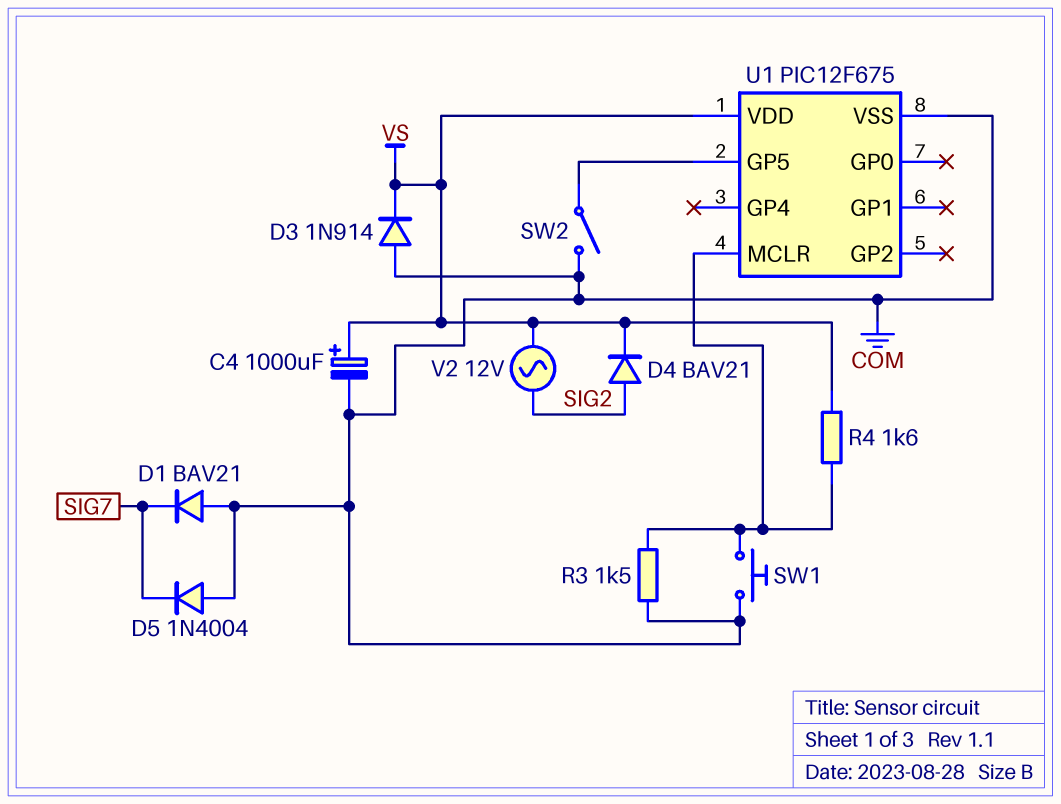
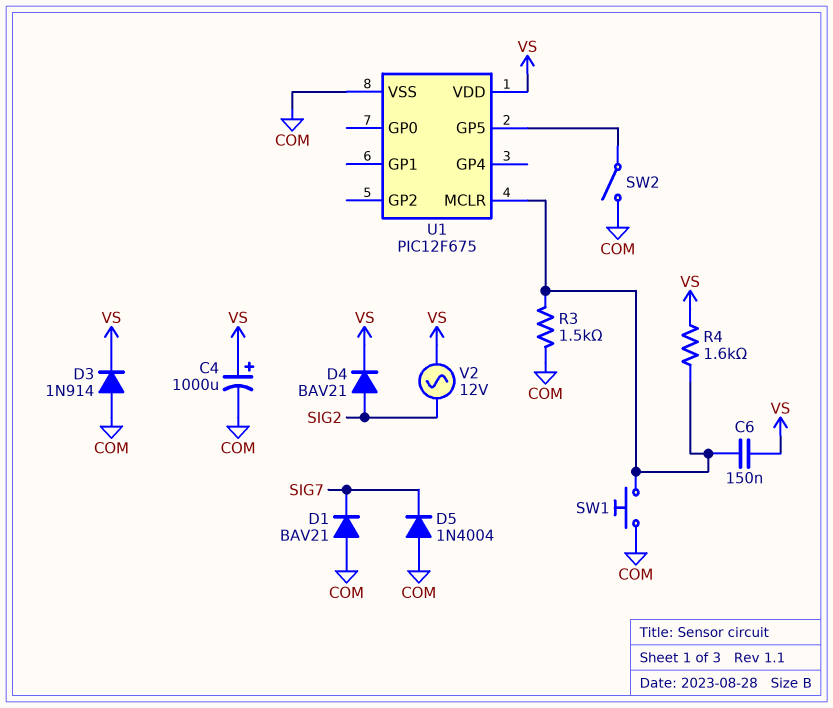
C6: none -> 150nF (U1/MCLR, VS)

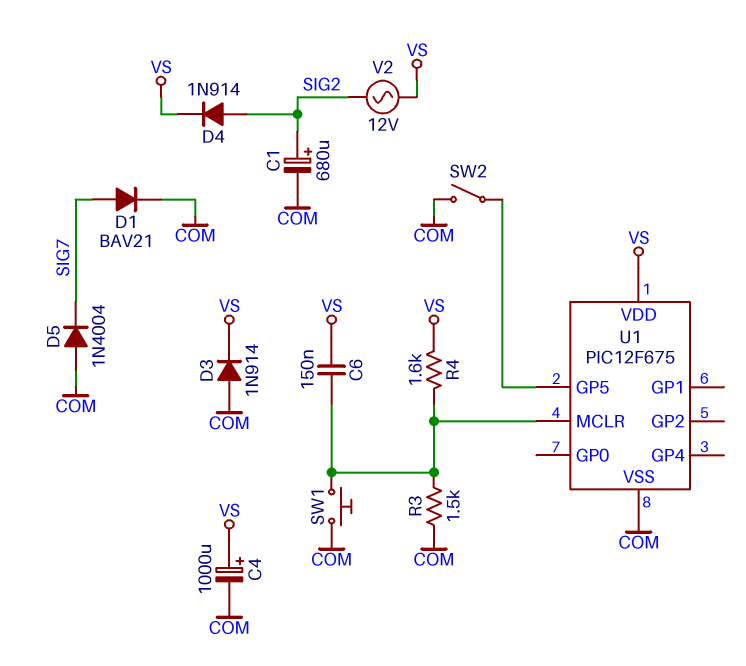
C1: none -> 680uF (plus SIG2, minus COM)
D1: diode BAV21 (A COM, K SIG7) -> diode BAV21 (A SIG7, K COM)
D4: diode BAV21 (A SIG2, K VS) -> diode 1N914 (A SIG2, K VS)

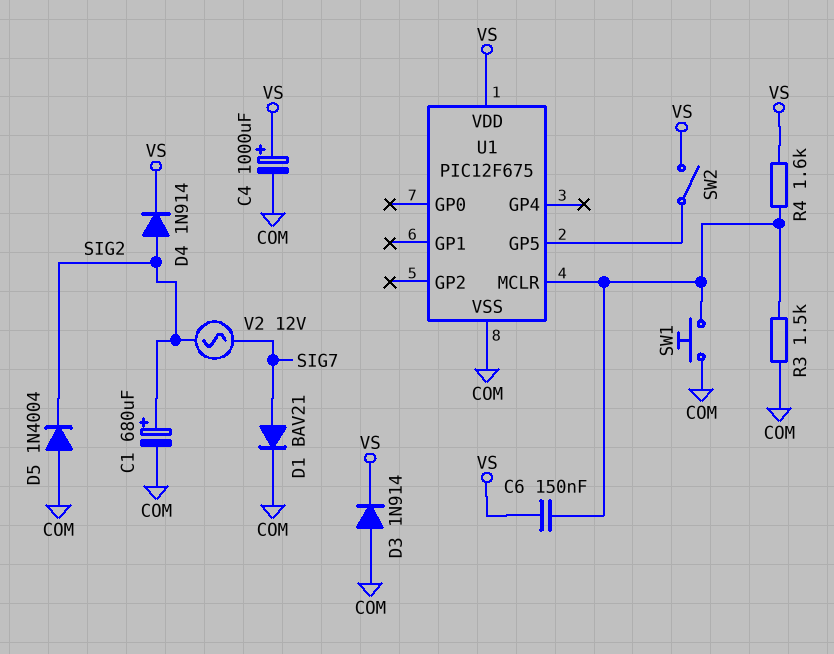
D5: diode 1N4004 (A COM, K SIG7) -> diode 1N4004 (A COM, K SIG2)
SW2: switch (COM, U1/GP5) -> switch (U1/GP5, VS)
V2: AC 12V (SIG2, VS) -> AC 12V (SIG2, SIG7)

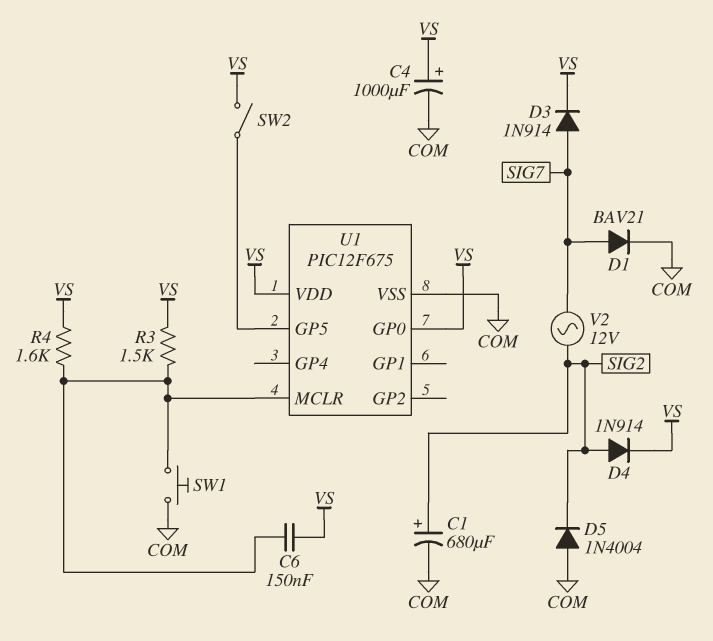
D3: diode 1N914 (A COM, K VS) -> diode 1N914 (A SIG7, K VS)
R3: 1.5k (COM, U1/MCLR) -> 1.5k (U1/MCLR, VS)
U1 pin GP0: none -> VS

